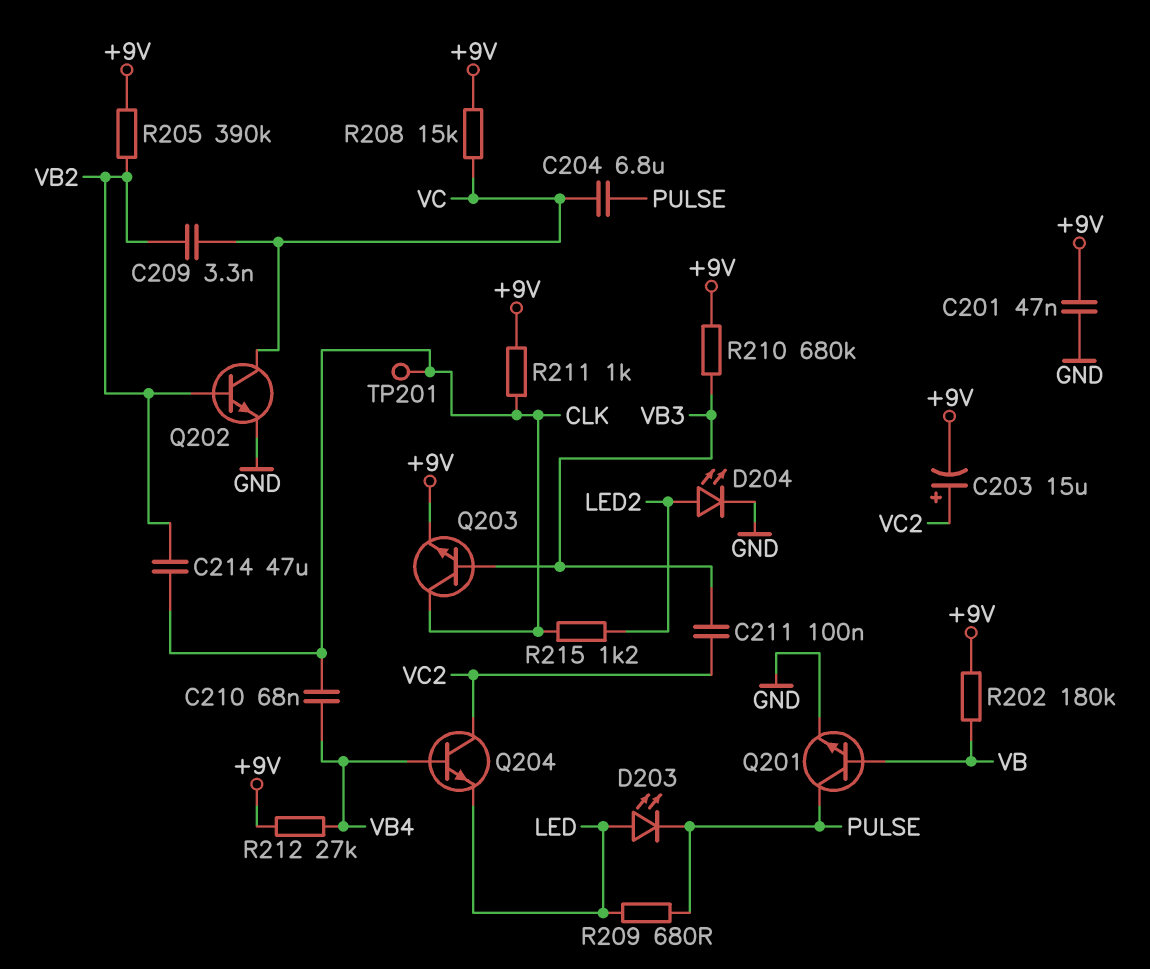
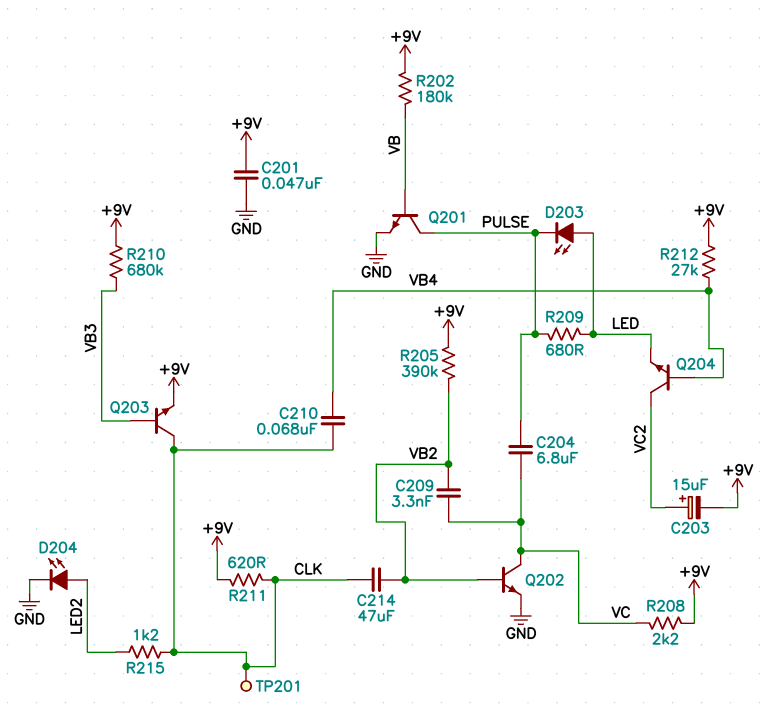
C211: 100nF (VB3, VC2) -> none
R208: 15k (+9V, VC) -> 2.2k (+9V, VC)
R211: 1k (+9V, CLK) -> 620 (+9V, CLK)

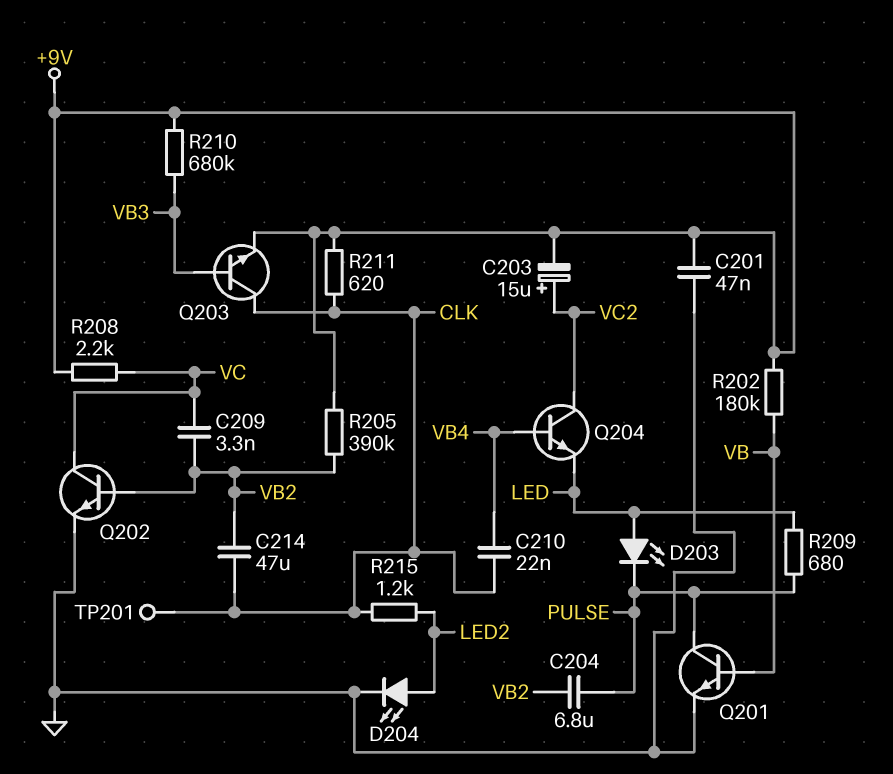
C204: 6.8uF (PULSE, VC) -> 6.8uF (PULSE, VB2)
C210: 68nF (CLK, VB4) -> 22nF (CLK, VB4)
R212: 27k (+9V, VB4) -> none

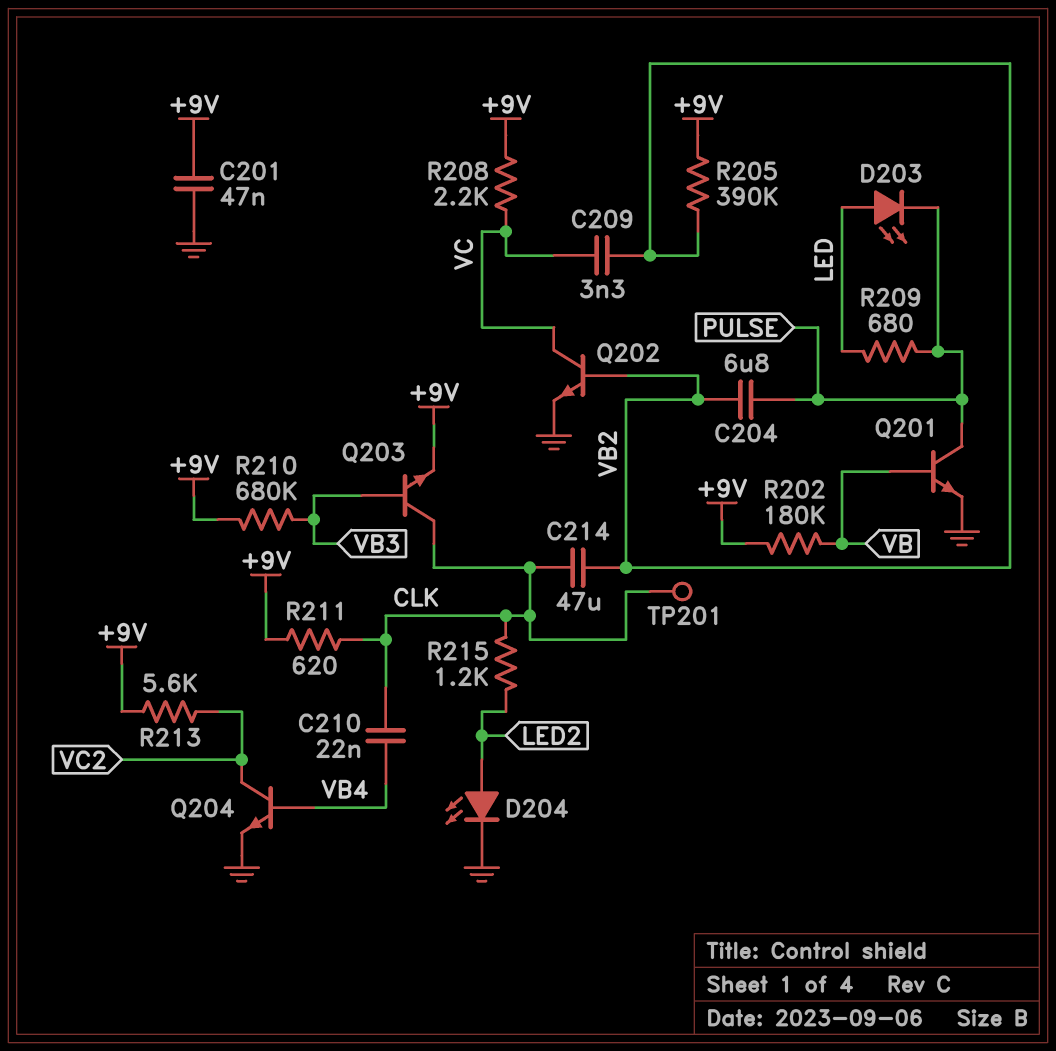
C203: 15uF (plus VC2, minus +9V) -> none
Q204: NPN (B VB4, C VC2, E LED) -> NPN (B VB4, C VC2, E GND)
R213: none -> 5.6k (+9V, VC2)

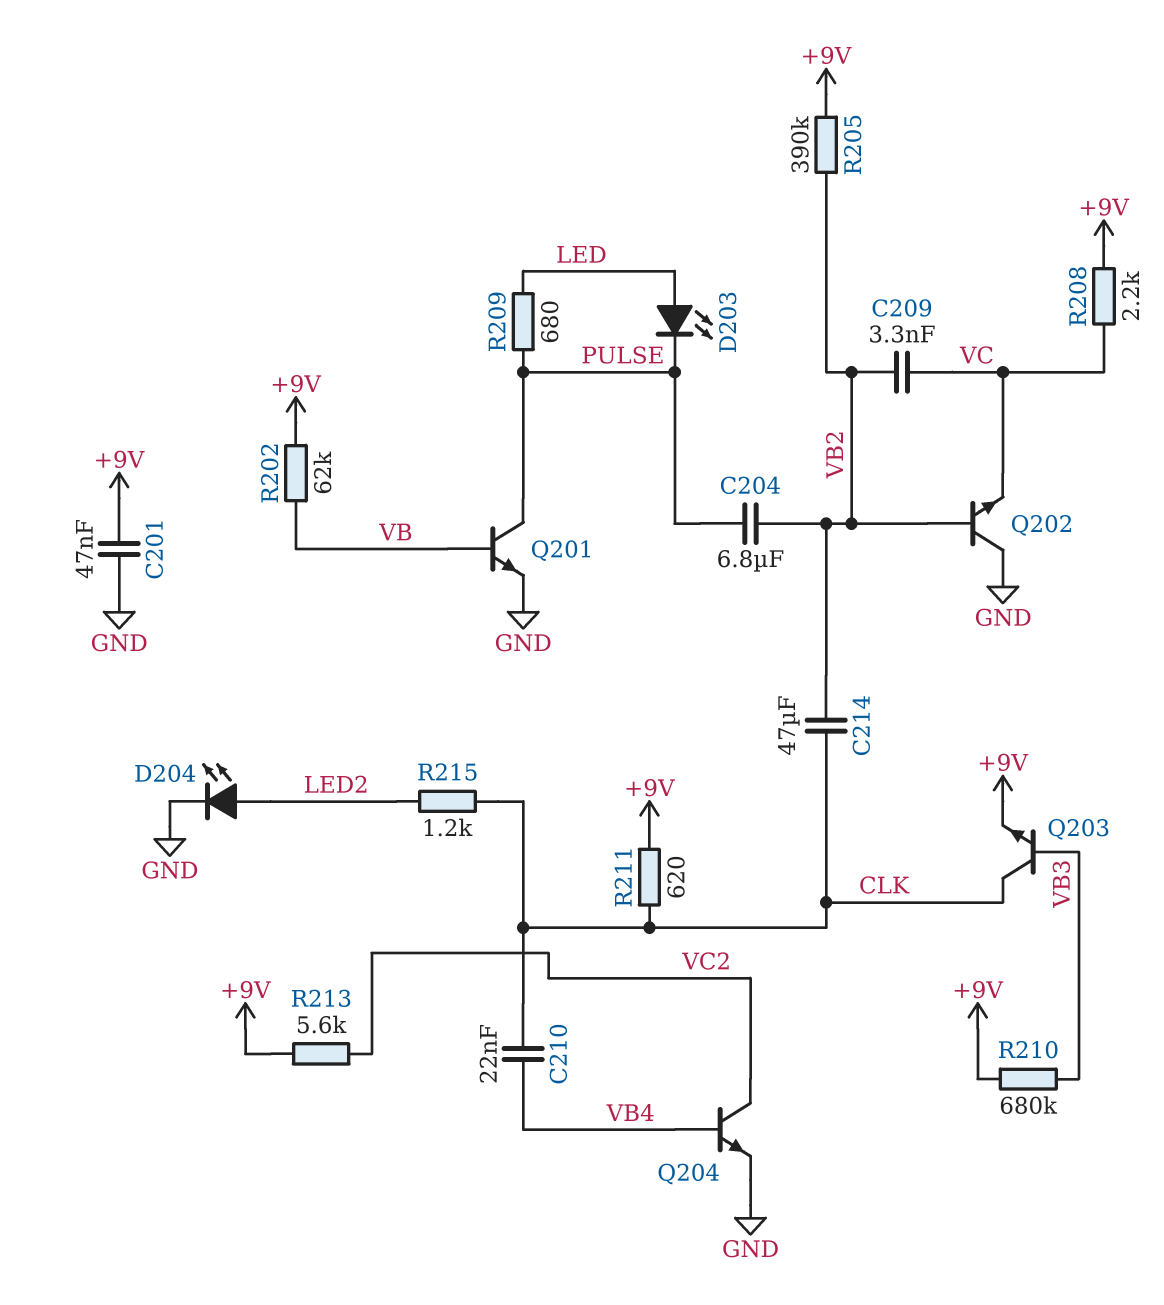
Q202: NPN (B VB2, C VC, E GND) -> NPN (B VB2, C GND, E VC)
R202: 180k (+9V, VB) -> 62k (+9V, VB)
TP201: test point (CLK) -> none

